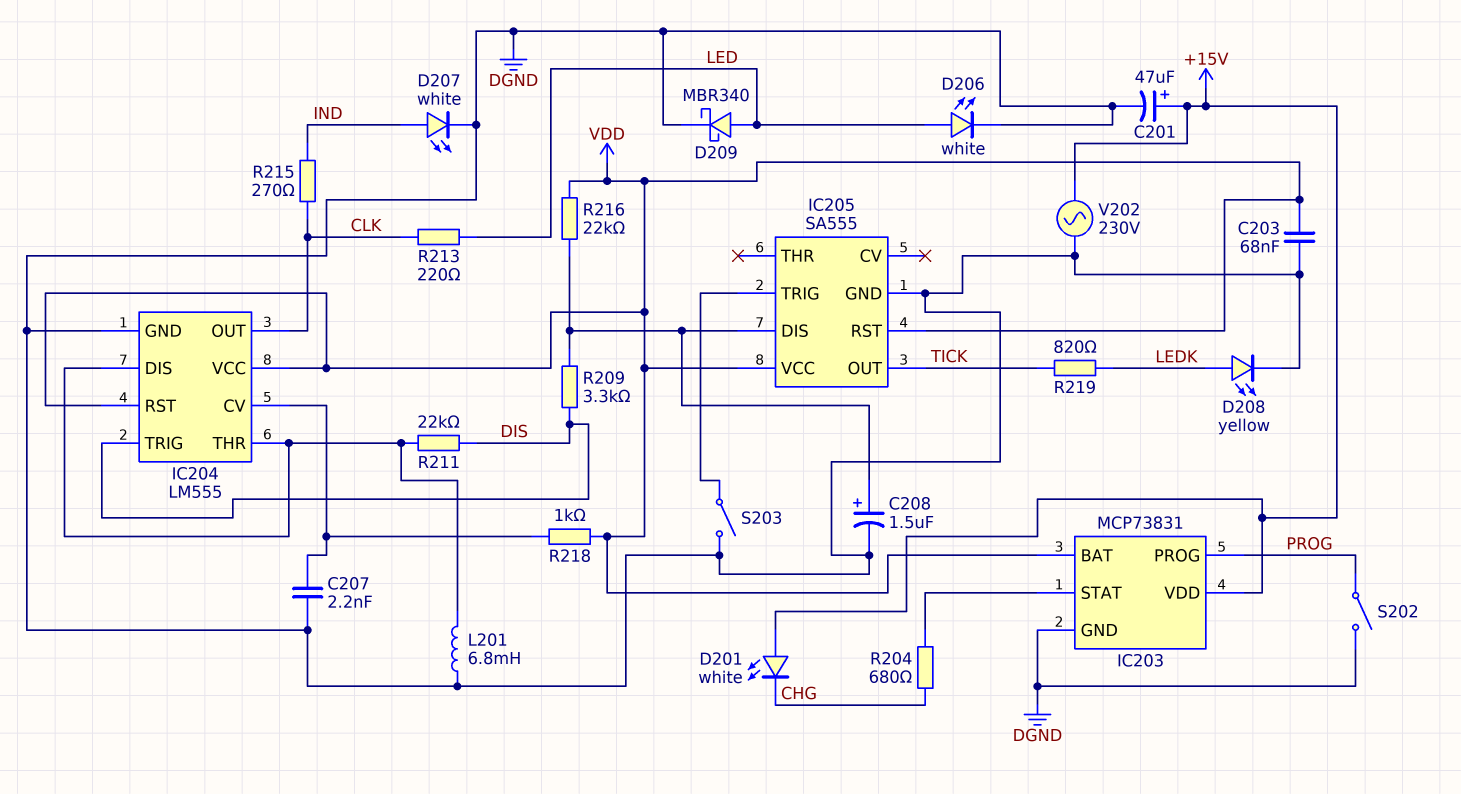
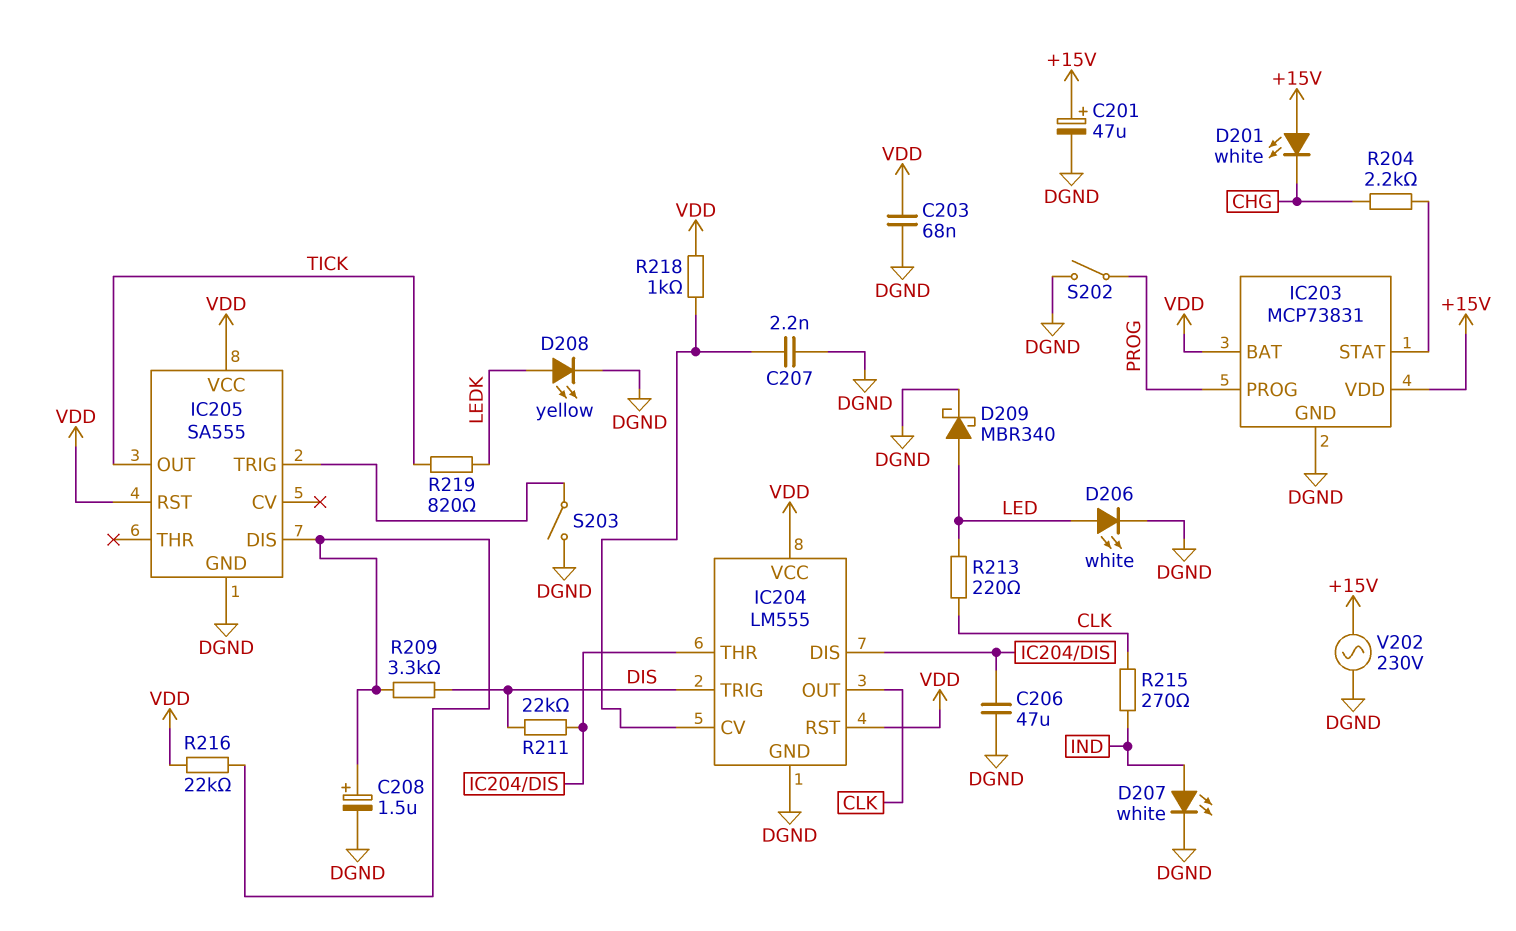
C206: none -> 47uF (DGND, IC204/DIS)
L201: 6.8mH (DGND, IC204/DIS) -> none
R204: 680 (CHG, IC203/STAT) -> 2.2k (CHG, IC203/STAT)

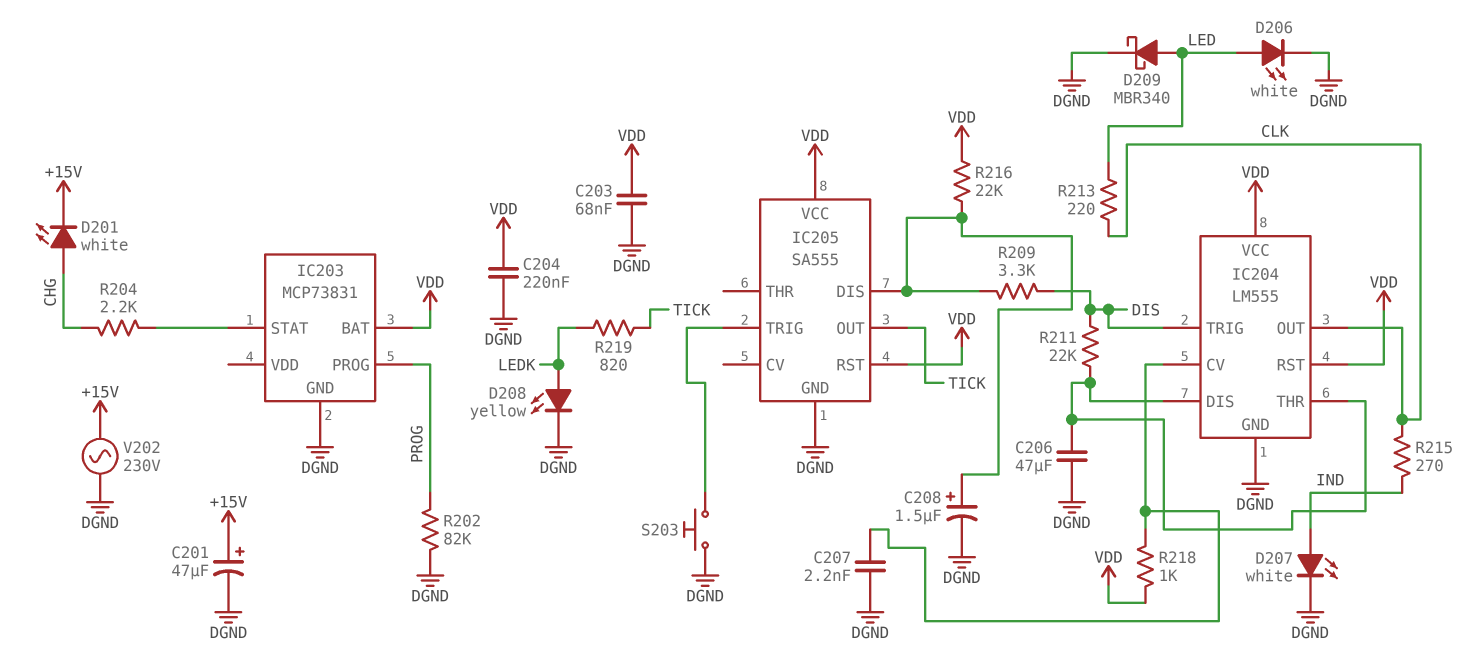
C204: none -> 220nF (DGND, VDD)
D201: LED white (A +15V, K CHG) -> LED white (A CHG, K +15V)
IC203 pin VDD: +15V -> none
R202: none -> 82k (DGND, PROG)
S202: switch (DGND, PROG) -> none
S203: switch (DGND, IC205/TRIG) -> button (DGND, IC205/TRIG)

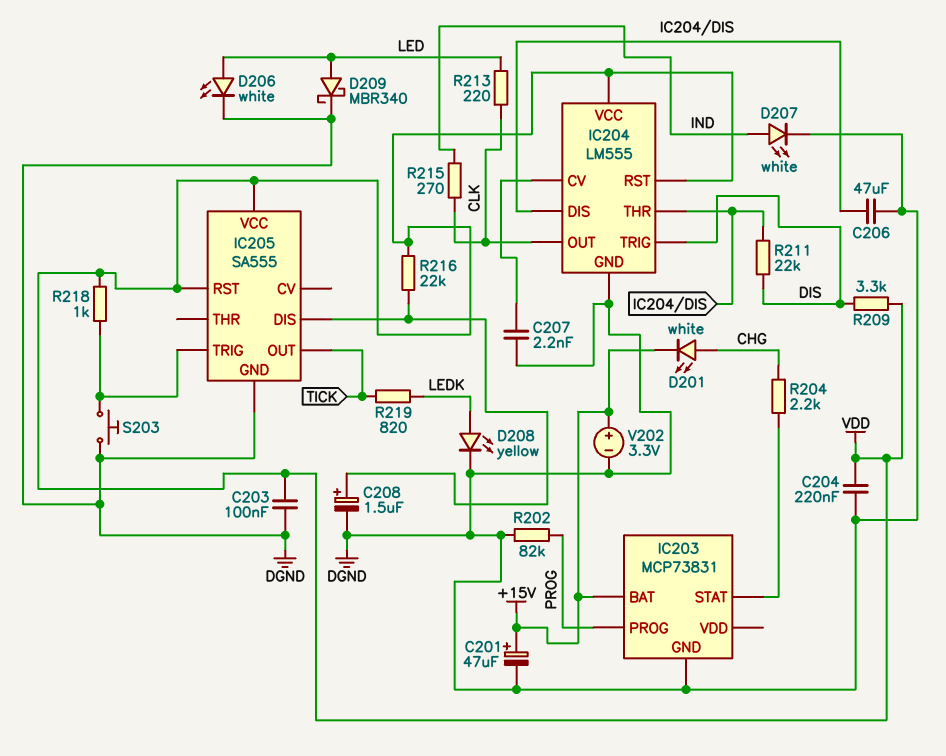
C203: 68nF (DGND, VDD) -> 100nF (DGND, VDD)
IC203 pin BAT: VDD -> +15V
R209: 3.3k (DIS, IC205/DIS) -> 3.3k (DIS, VDD)
R218: 1k (IC204/CV, VDD) -> 1k (IC205/TRIG, VDD)
V202: AC 230V (+15V, DGND) -> 3.3V (plus +15V, minus DGND)

